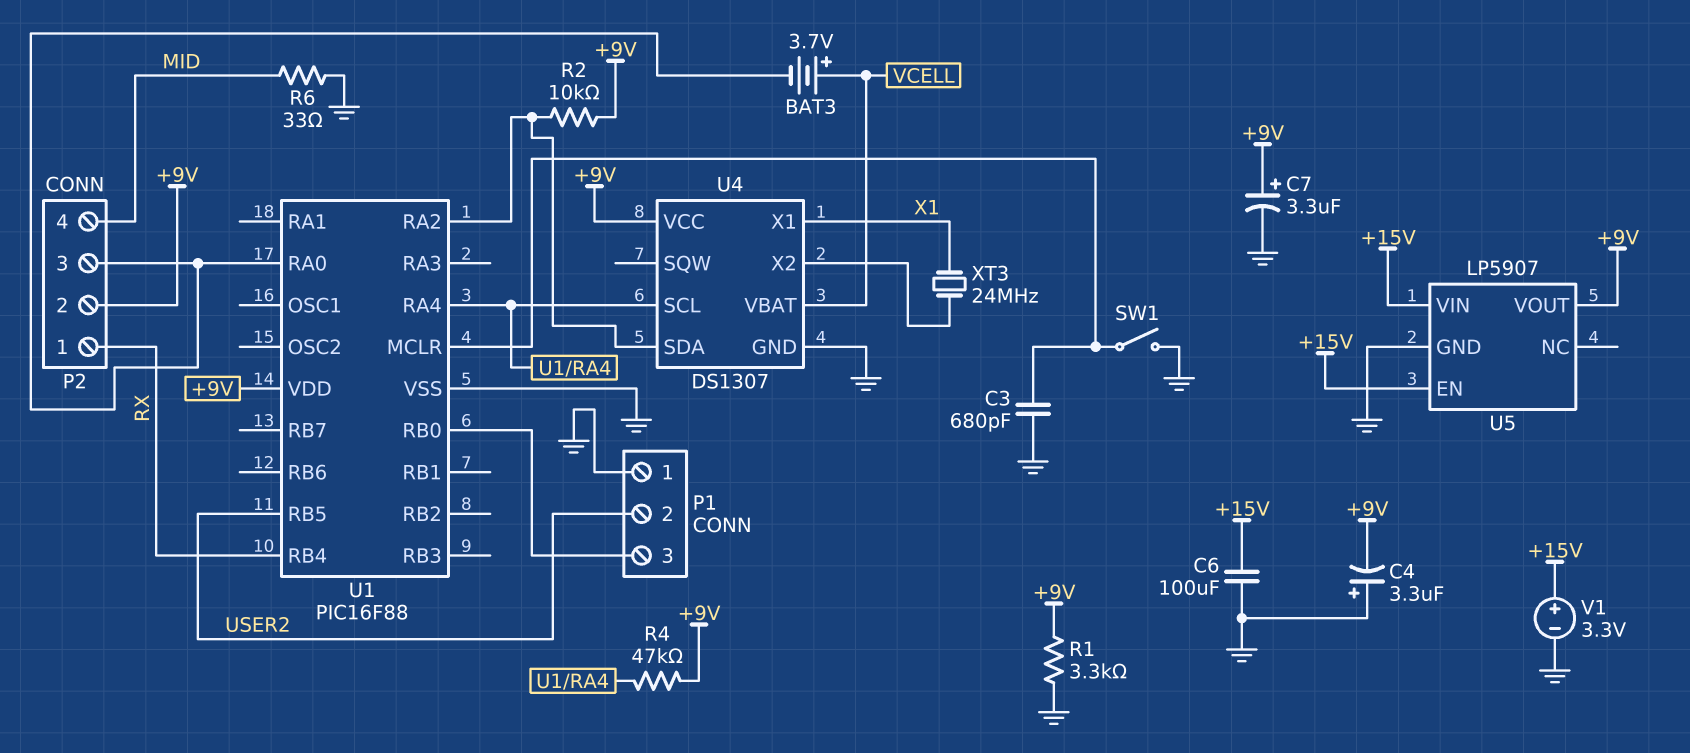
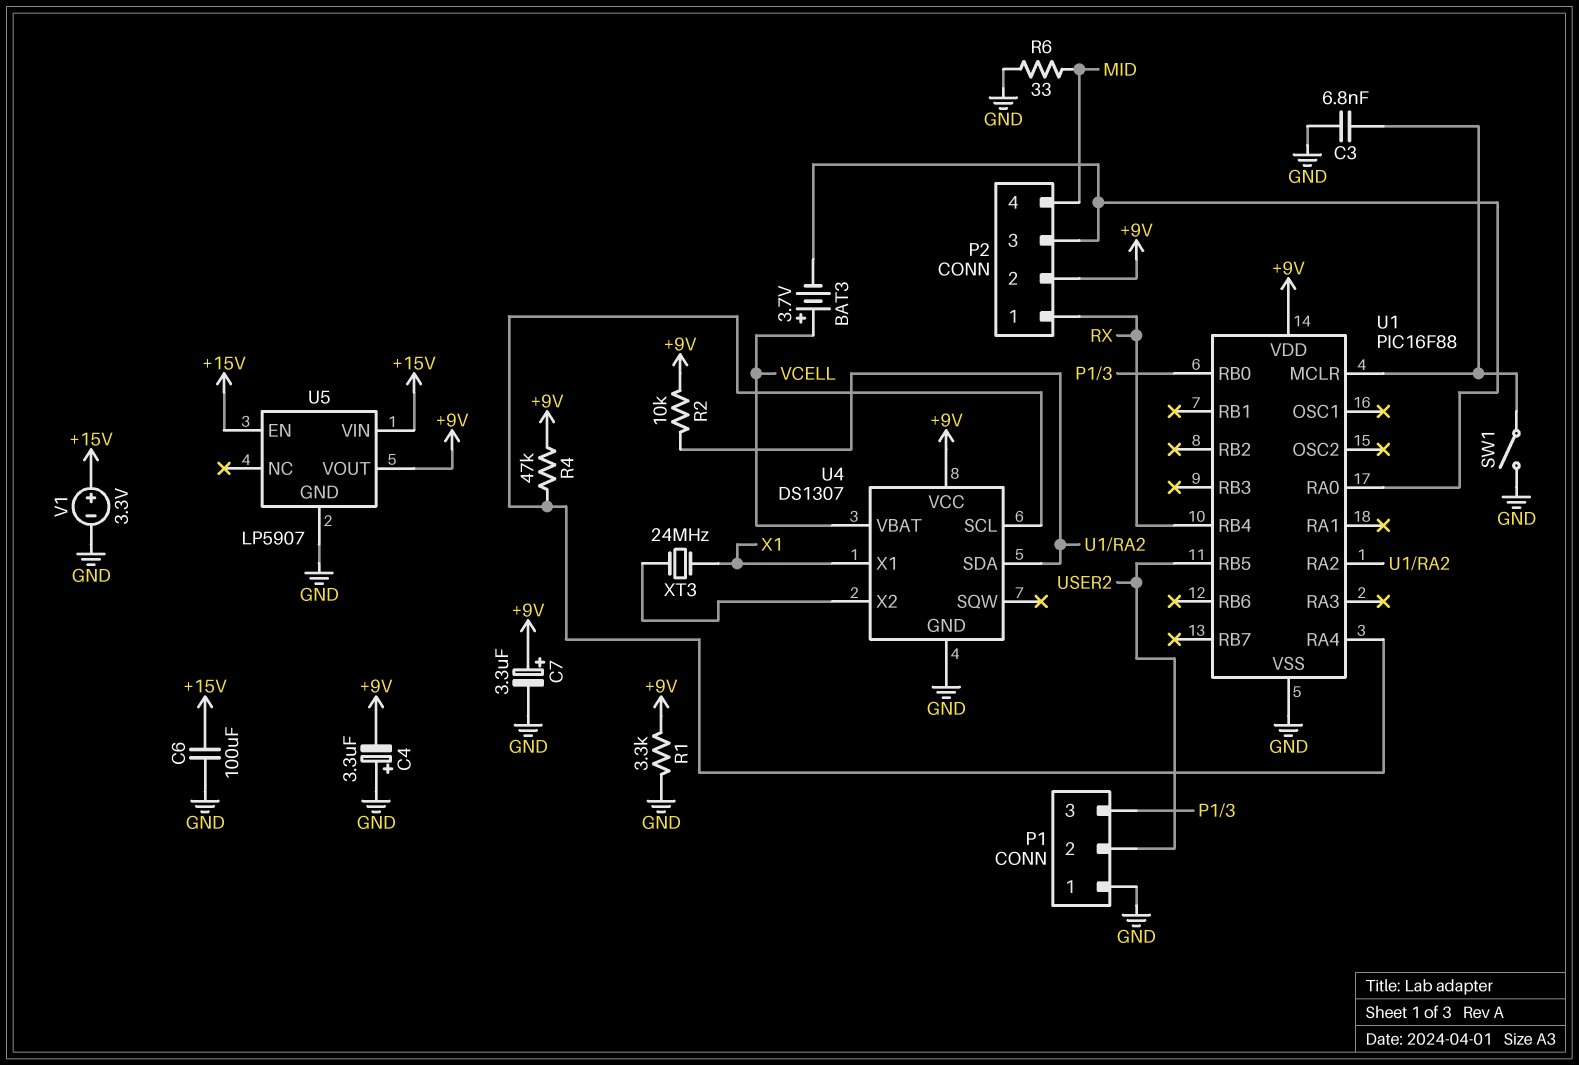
C3: 680pF (GND, U1/MCLR) -> 6.8nF (GND, U1/MCLR)

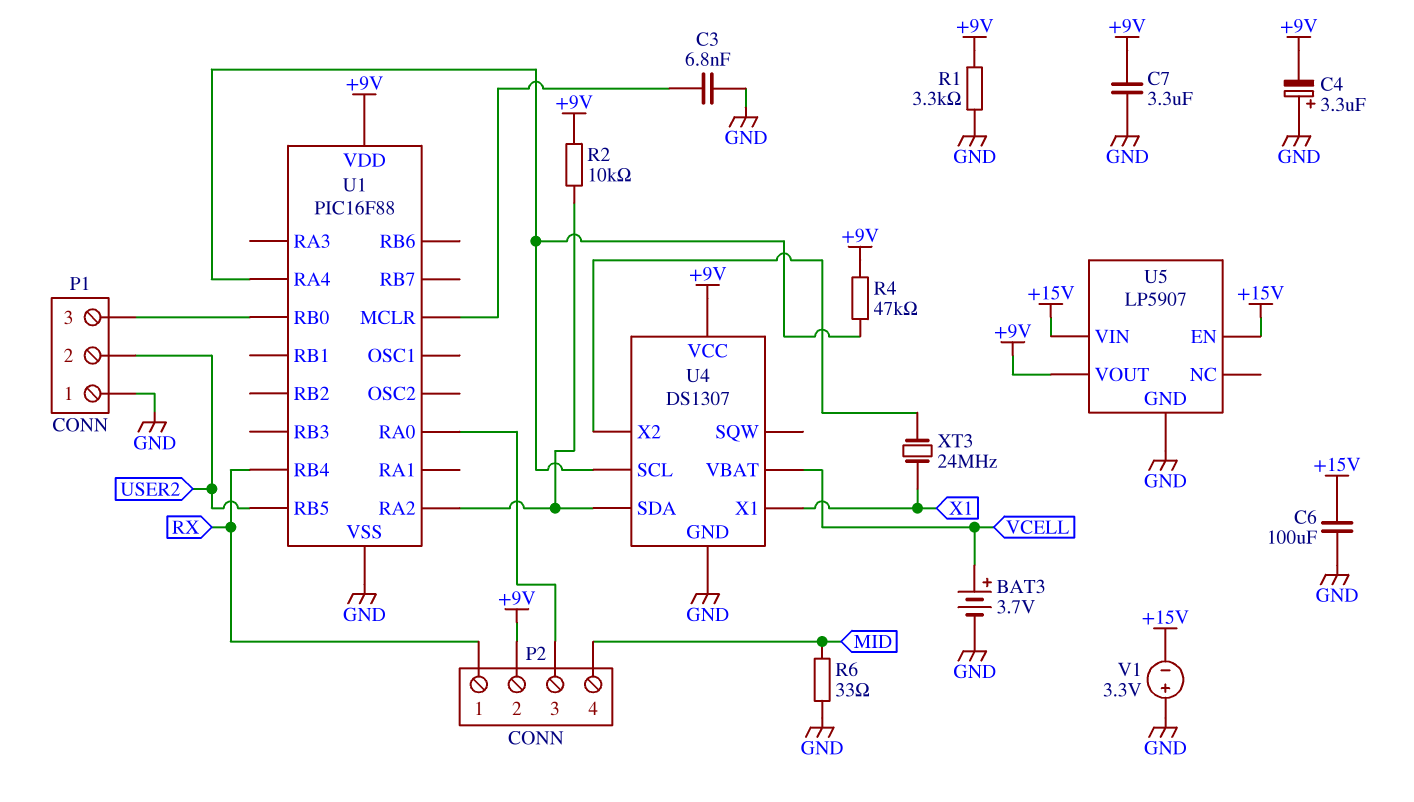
BAT3: 3.7V (plus VCELL, minus P2/3) -> 3.7V (plus VCELL, minus GND)
C7: 3.3uF (plus +9V, minus GND) -> 3.3uF (+9V, GND)
SW1: switch (GND, U1/MCLR) -> none
V1: 3.3V (plus +15V, minus GND) -> 3.3V (plus GND, minus +15V)

